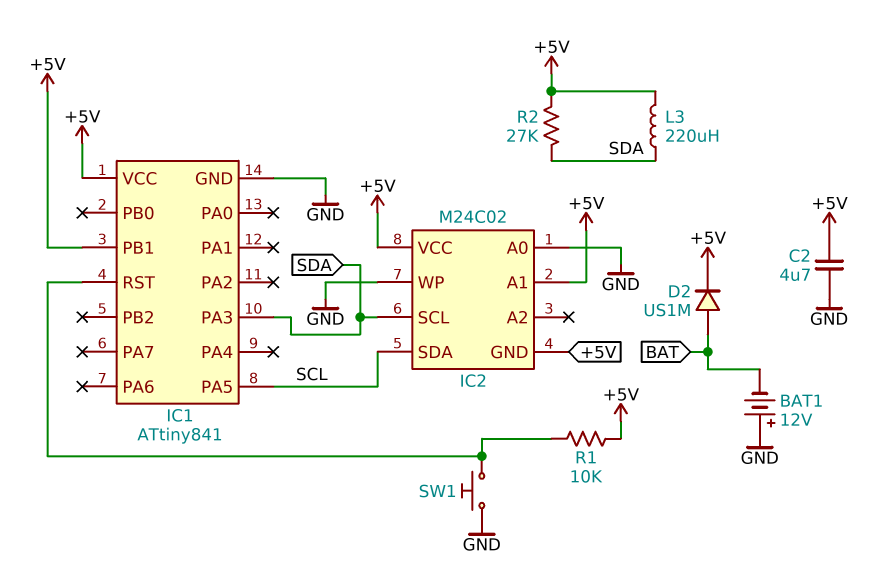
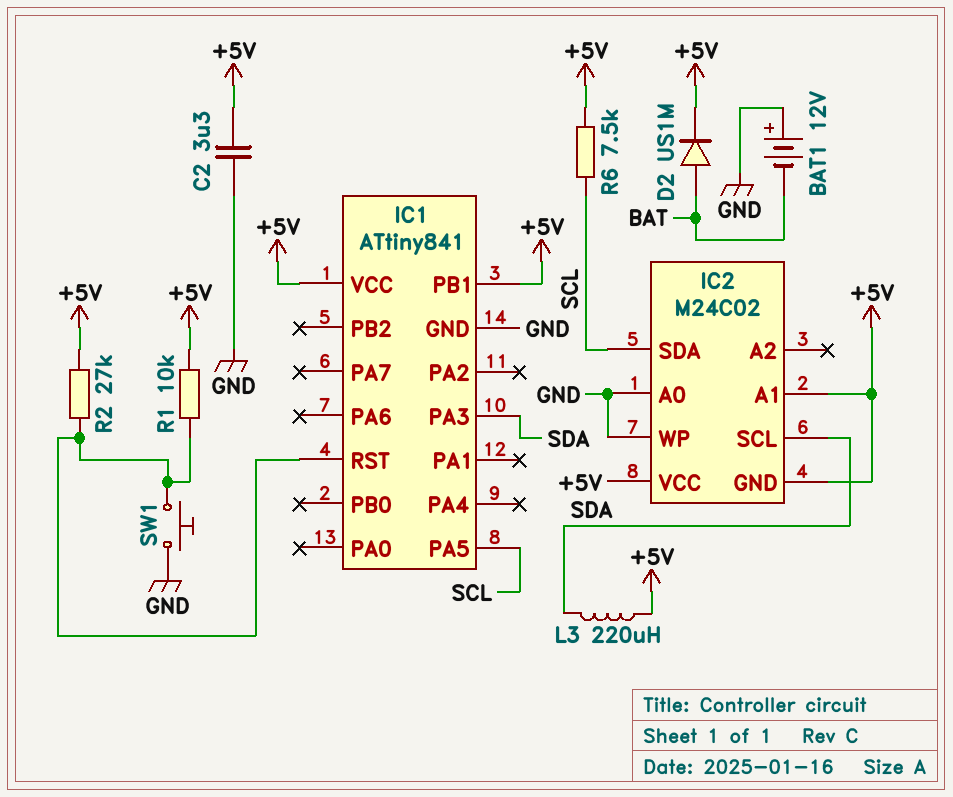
C2: 4.7uF (+5V, GND) -> 3.3uF (+5V, GND)
R2: 27k (+5V, SDA) -> 27k (+5V, IC1/RST)
R6: none -> 7.5k (+5V, SCL)

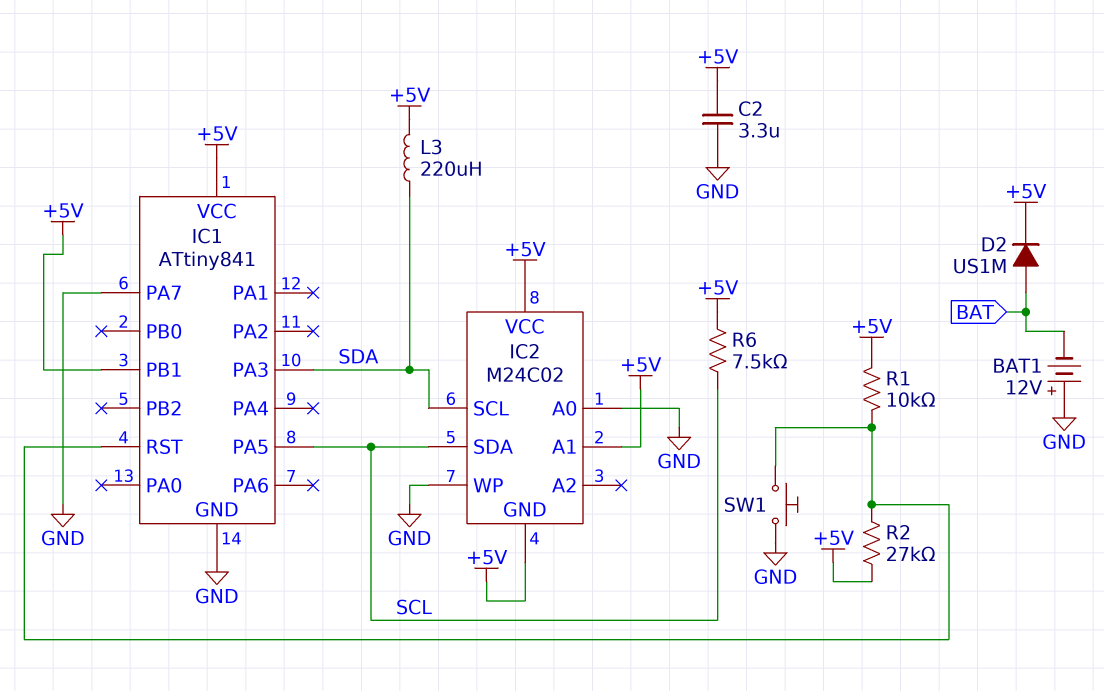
IC1 pin PA7: none -> GND

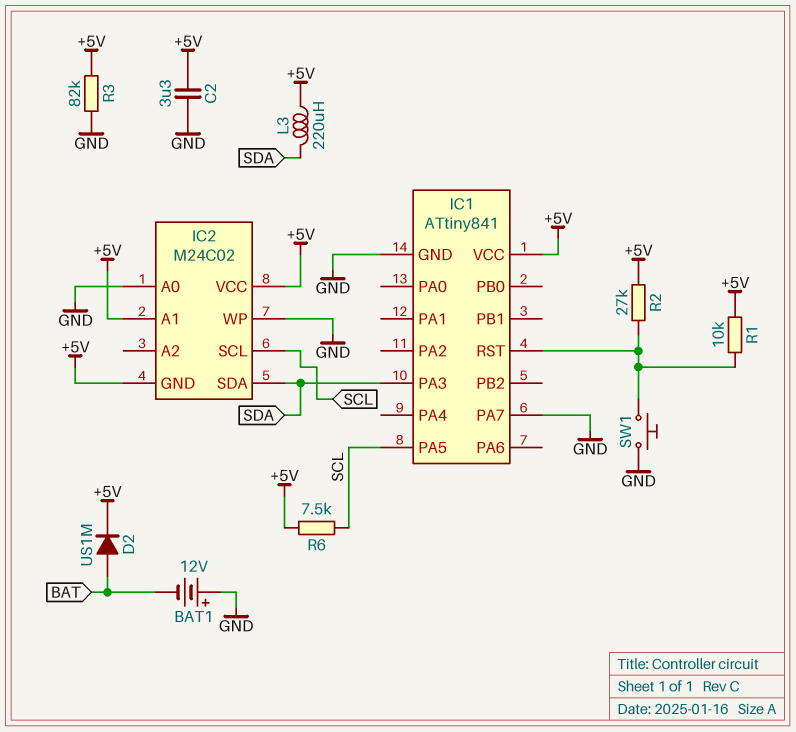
IC1 pin PB1: +5V -> none
IC2 pin SCL: SDA -> SCL
IC2 pin SDA: SCL -> SDA
R3: none -> 82k (+5V, GND)

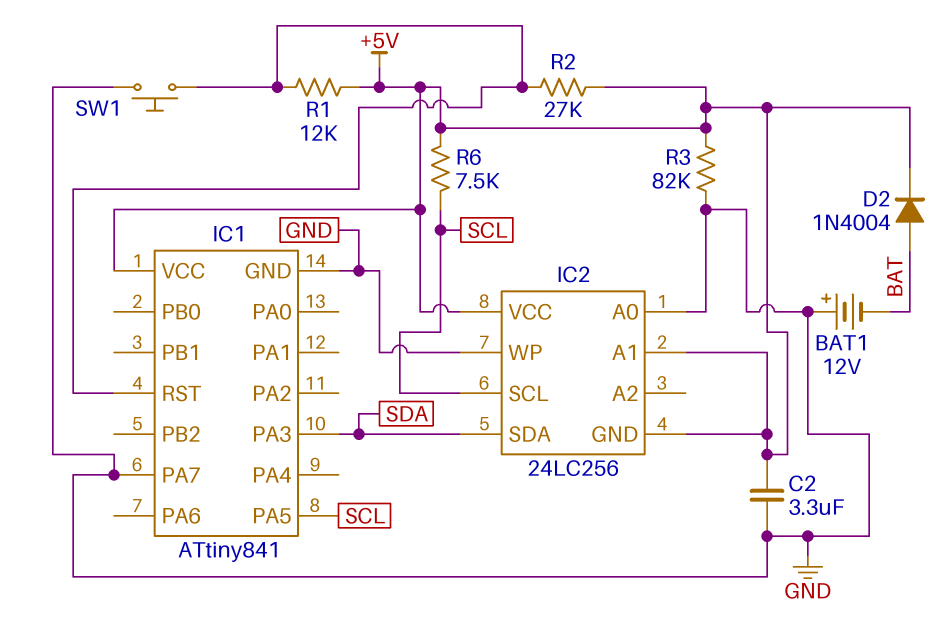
D2: diode US1M (A BAT, K +5V) -> diode 1N4004 (A BAT, K +5V)
IC2: M24C02 -> 24LC256
L3: 220uH (+5V, SDA) -> none
R1: 10k (+5V, IC1/RST) -> 12k (+5V, IC1/RST)

